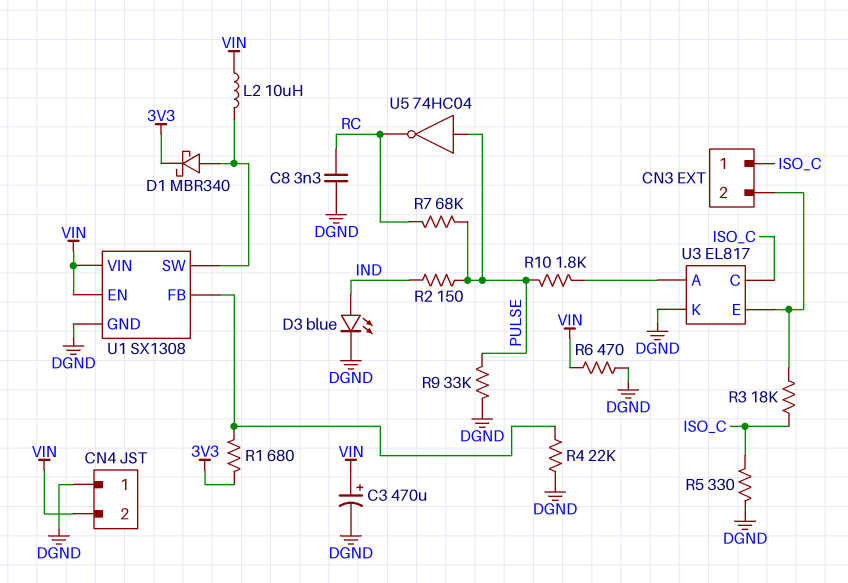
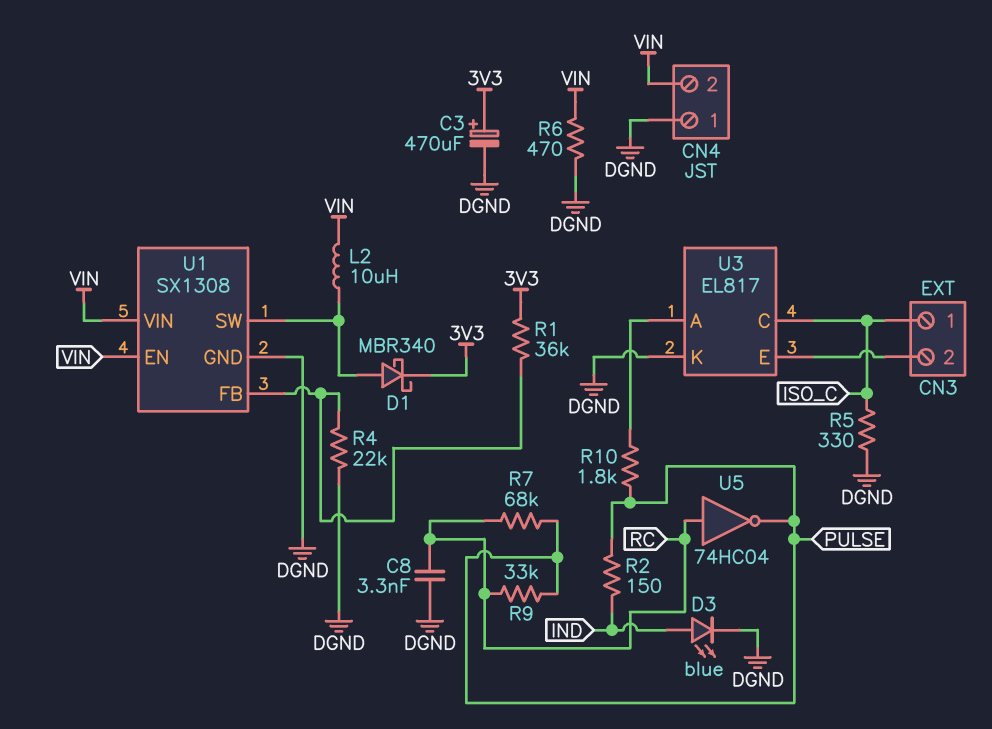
C3: 470uF (plus VIN, minus DGND) -> 470uF (plus 3V3, minus DGND)
R1: 680 (3V3, U1/FB) -> 36k (3V3, U1/FB)
R3: 18k (CN3/2, ISO_C) -> none
R9: 33k (DGND, PULSE) -> 33k (PULSE, RC)
U5: NOT 74HC04 (in PULSE, out RC) -> NOT 74HC04 (in RC, out PULSE)

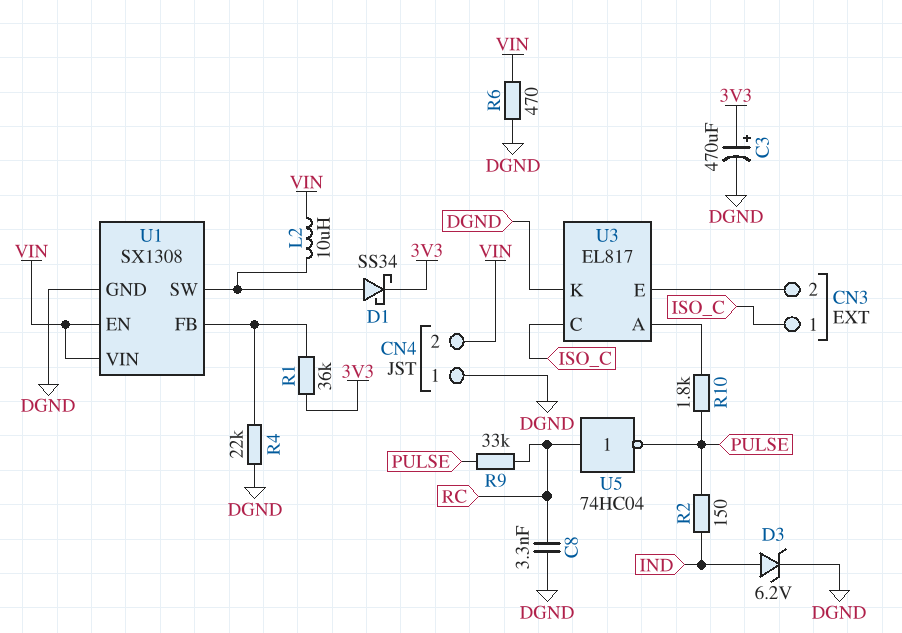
D1: schottky MBR340 (A U1/SW, K 3V3) -> schottky SS34 (A U1/SW, K 3V3)
D3: LED blue (A IND, K DGND) -> zener 6.2V (A IND, K DGND)
R5: 330 (DGND, ISO_C) -> none
R7: 68k (PULSE, RC) -> none

